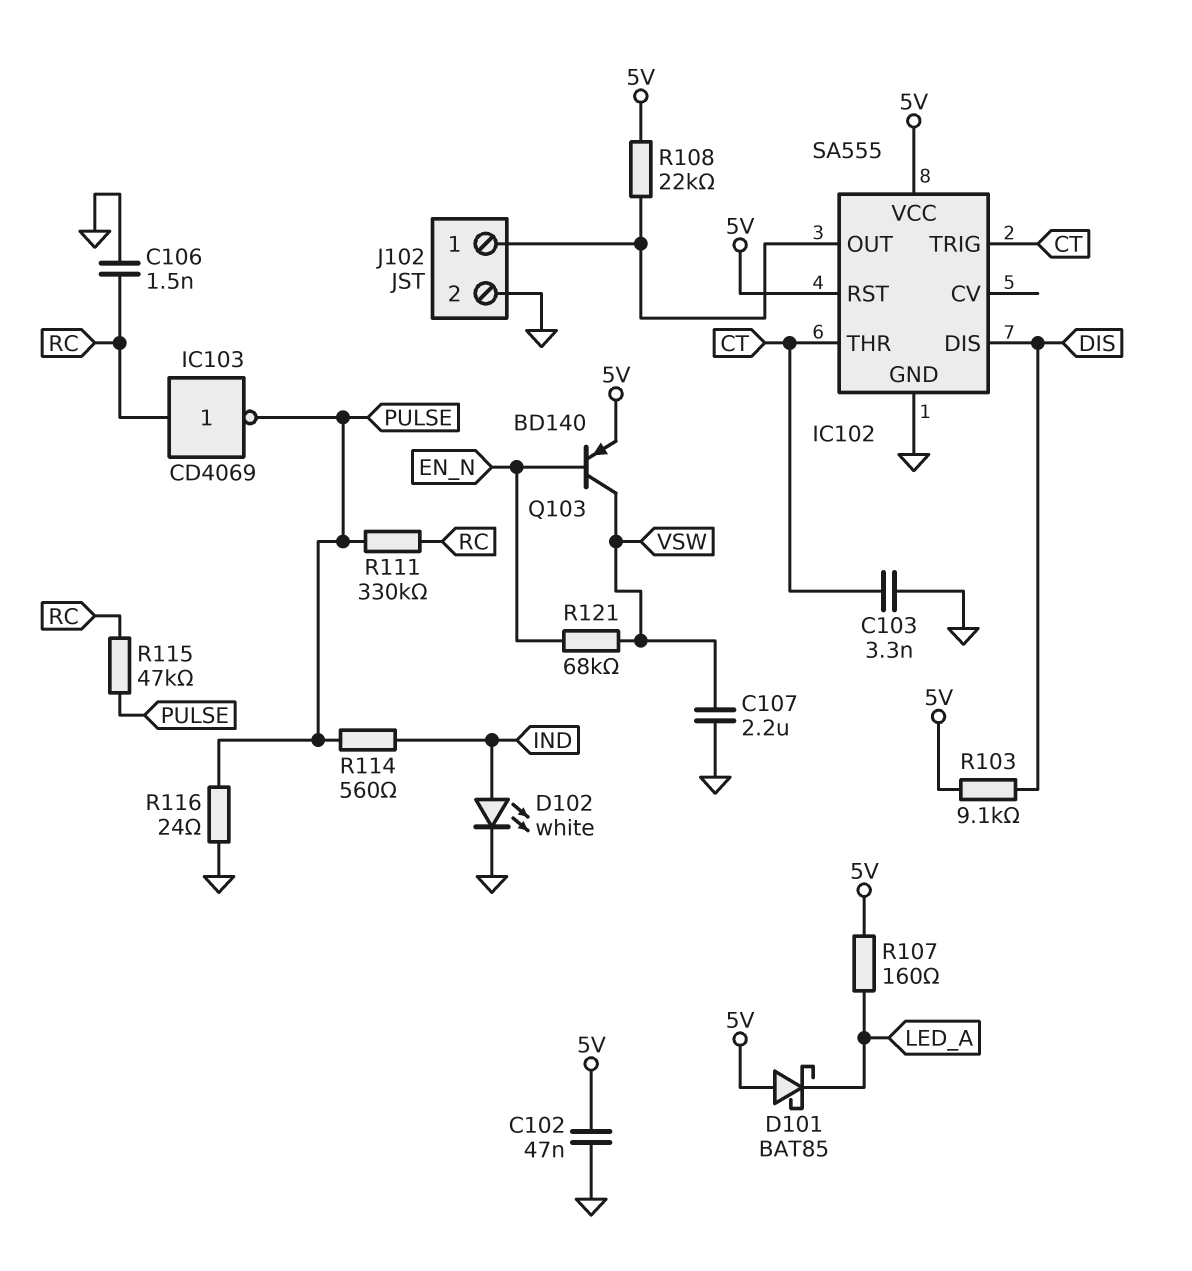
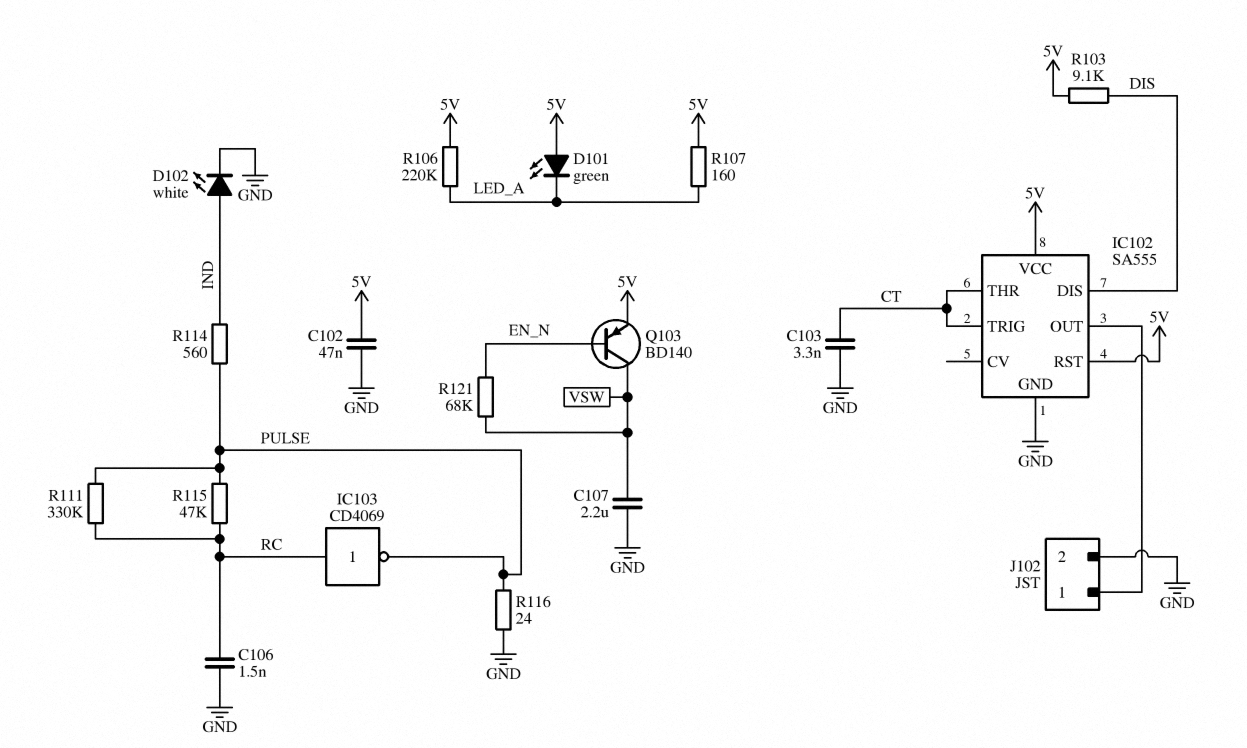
D101: schottky BAT85 (A 5V, K LED_A) -> LED green (A 5V, K LED_A)
R106: none -> 220k (5V, LED_A)
R108: 22k (5V, IC102/OUT) -> none

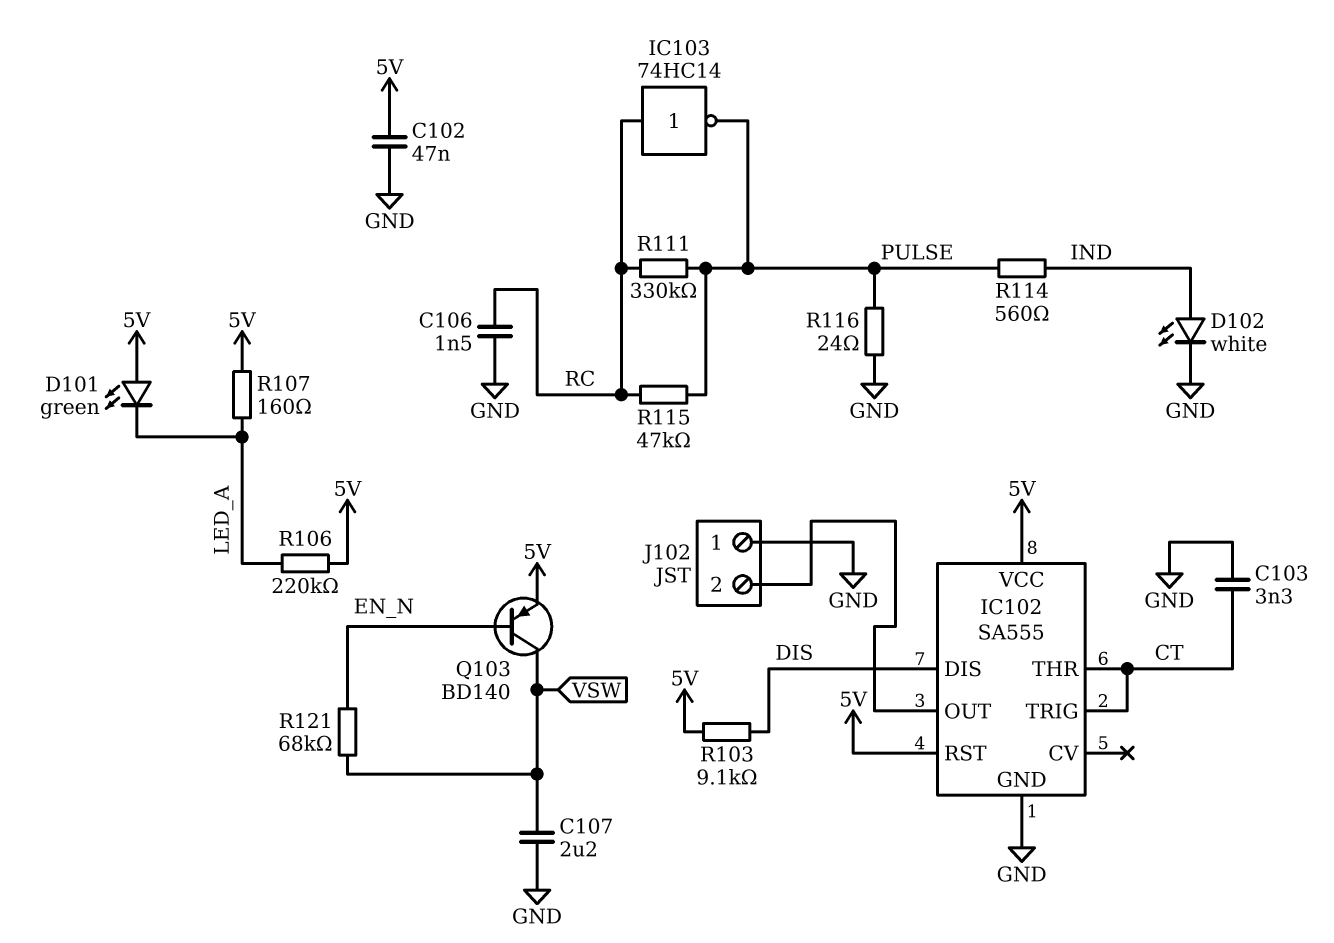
IC103: NOT CD4069 (in RC, out PULSE) -> NOT 74HC14 (in RC, out PULSE)
J102 pin 1: IC102/OUT -> GND
J102 pin 2: GND -> IC102/OUT

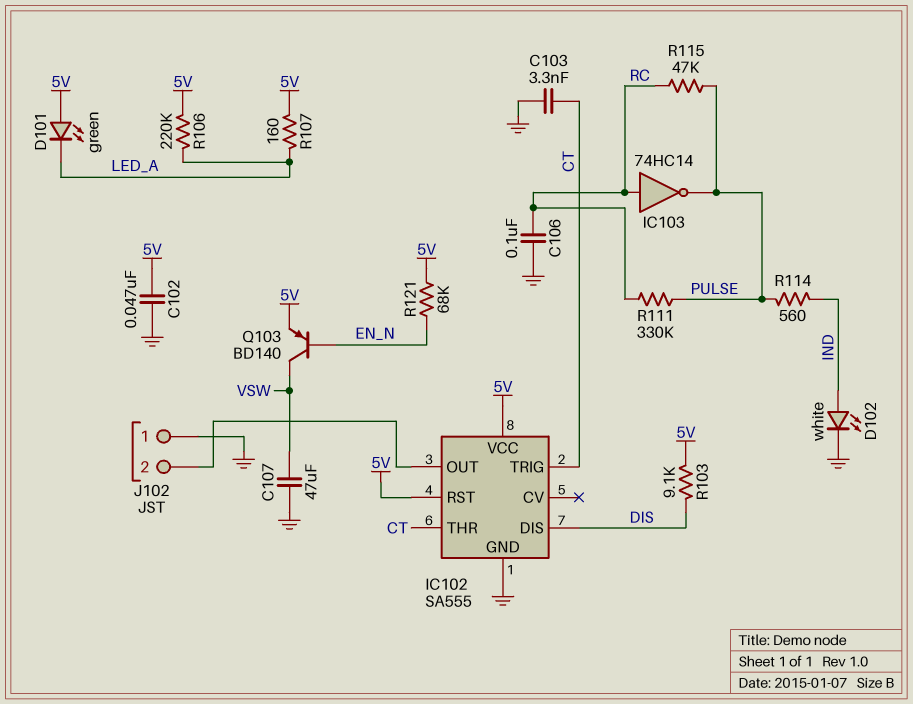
C106: 1.5nF (GND, RC) -> 100nF (GND, RC)
C107: 2.2uF (GND, VSW) -> 47uF (GND, VSW)
R116: 24 (GND, PULSE) -> none
R121: 68k (EN_N, VSW) -> 68k (5V, EN_N)

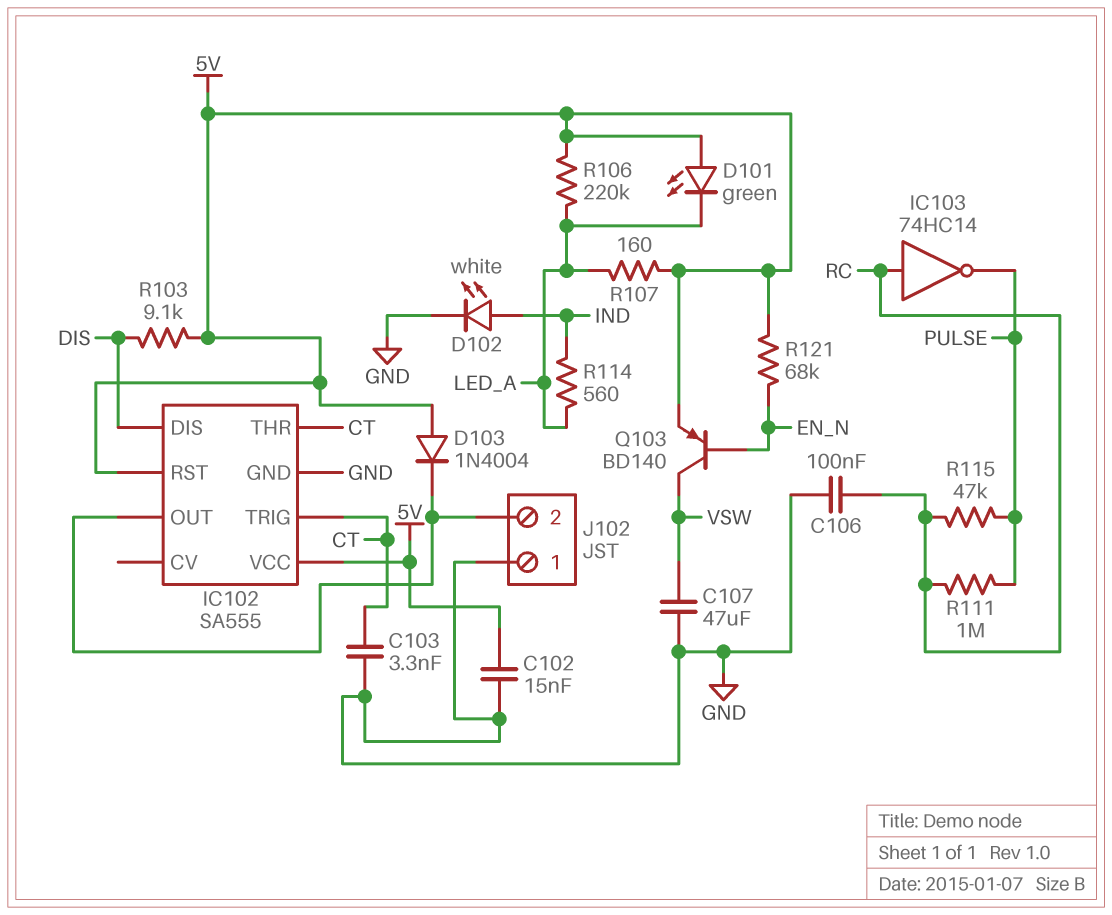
C102: 47nF (5V, GND) -> 15nF (5V, GND)
D103: none -> diode 1N4004 (A 5V, K IC102/OUT)
R111: 330k (PULSE, RC) -> 1M (PULSE, RC)
R114: 560 (IND, PULSE) -> 560 (IND, LED_A)

